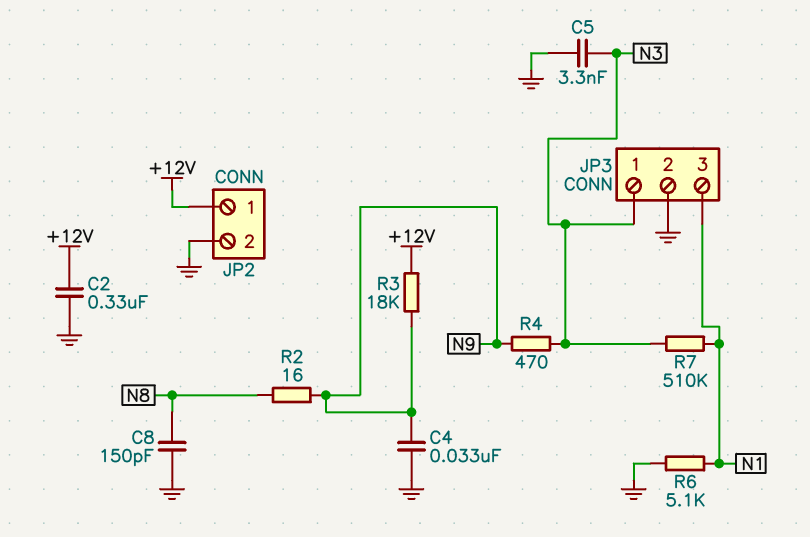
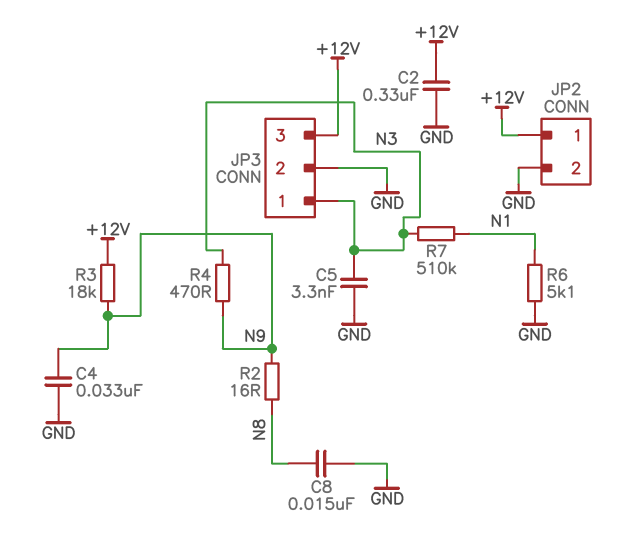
C8: 150pF (GND, N8) -> 15nF (GND, N8)
JP3 pin 3: N1 -> +12V

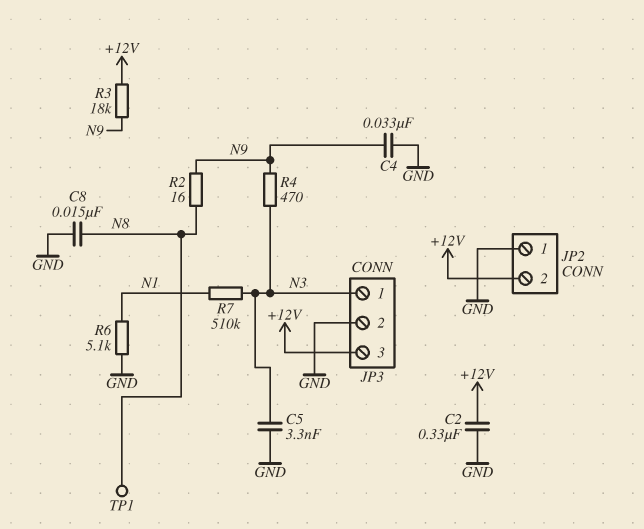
JP2 pin 1: +12V -> GND
JP2 pin 2: GND -> +12V
TP1: none -> test point (N8)

